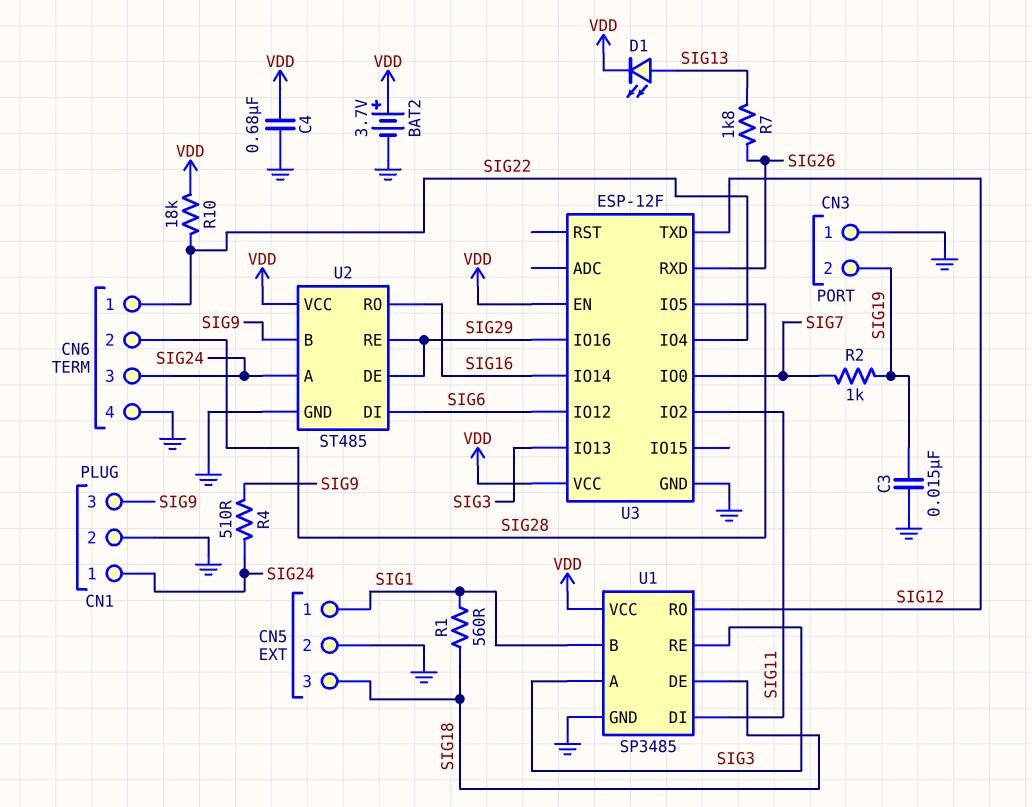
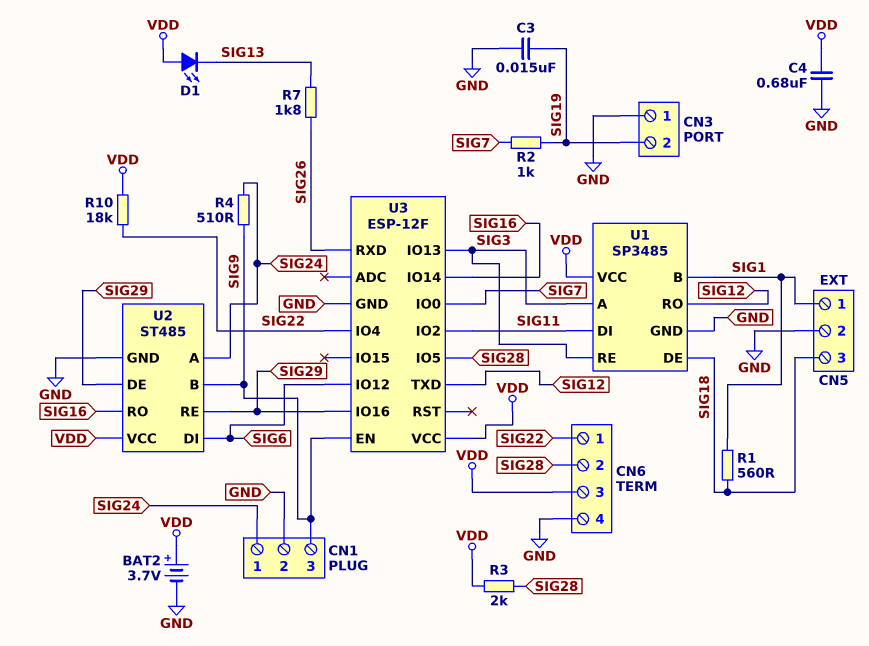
CN6 pin 3: SIG24 -> VDD
D1: LED (A SIG13, K VDD) -> LED (A VDD, K SIG13)
R3: none -> 2k (SIG28, VDD)
U3 pin EN: VDD -> SIG9

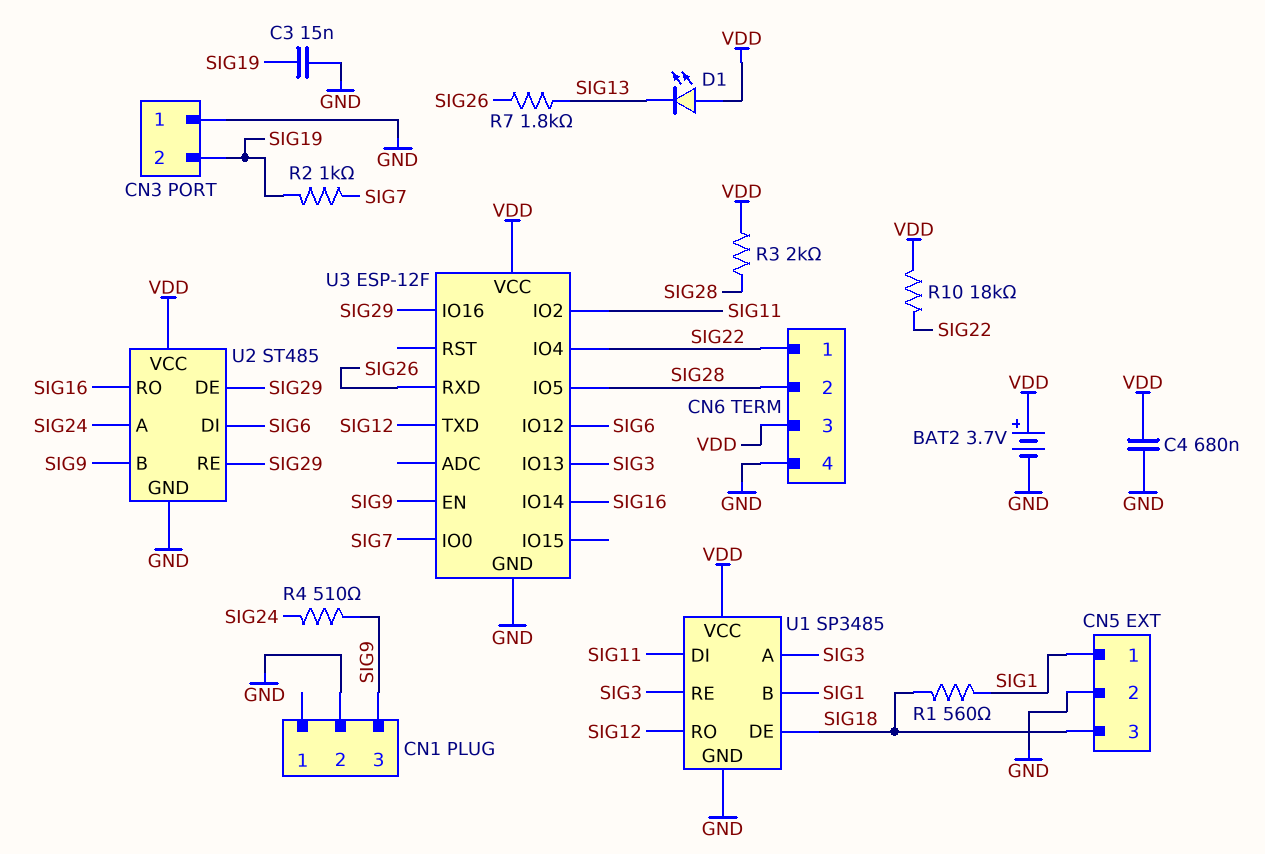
CN1 pin 1: SIG24 -> none

